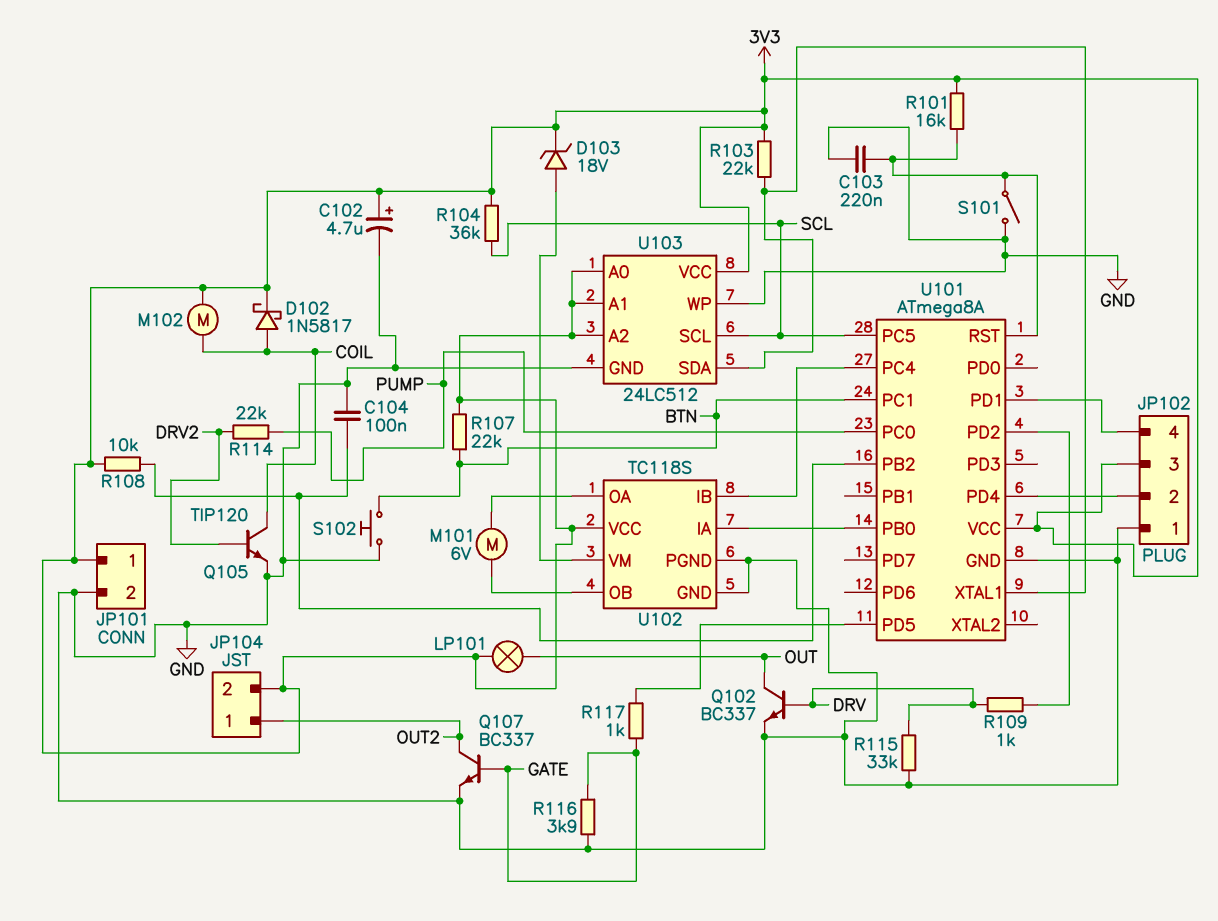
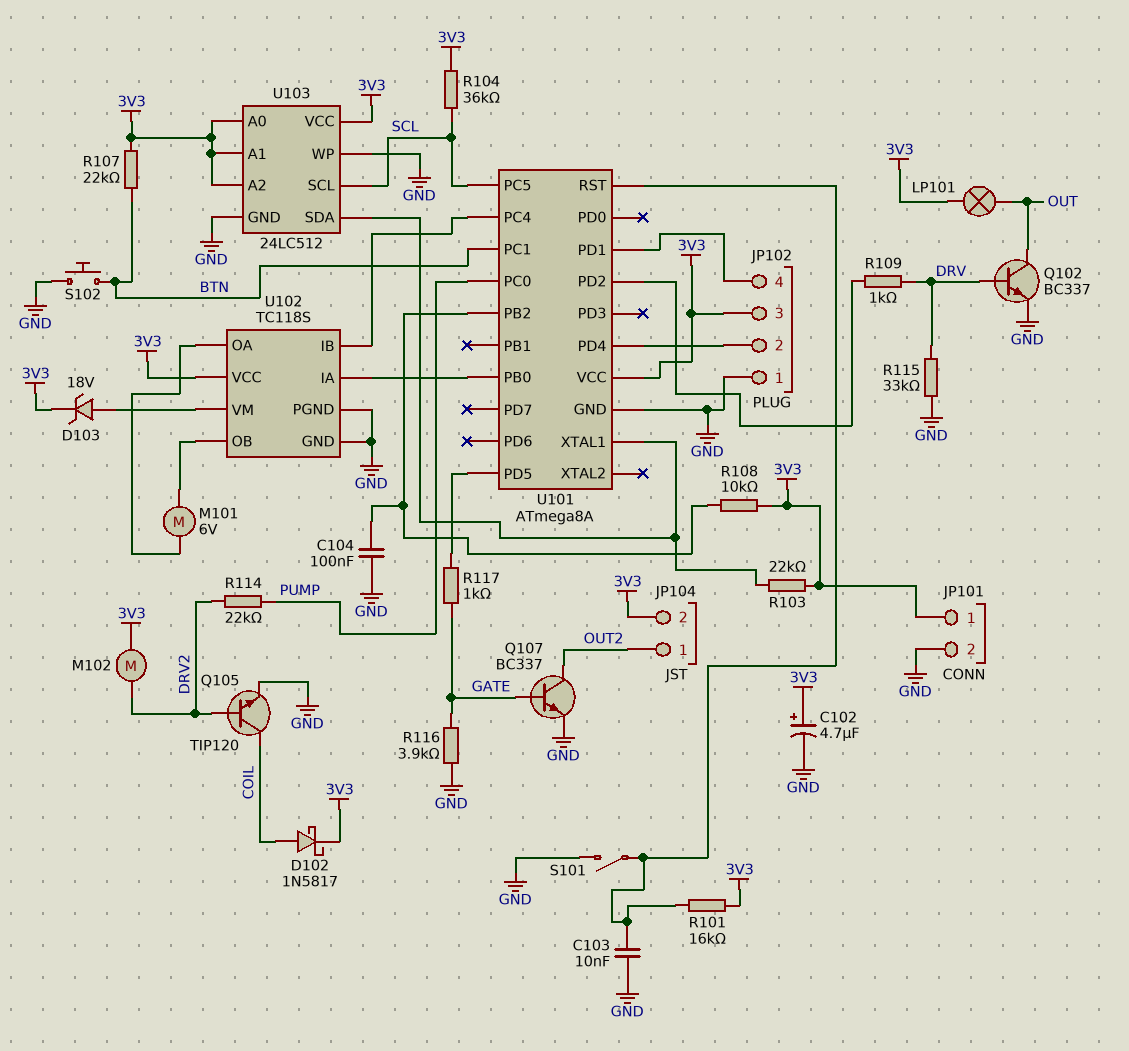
C103: 220nF (GND, U101/RST) -> 10nF (GND, U101/RST)
M102: motor (3V3, COIL) -> motor (3V3, DRV2)

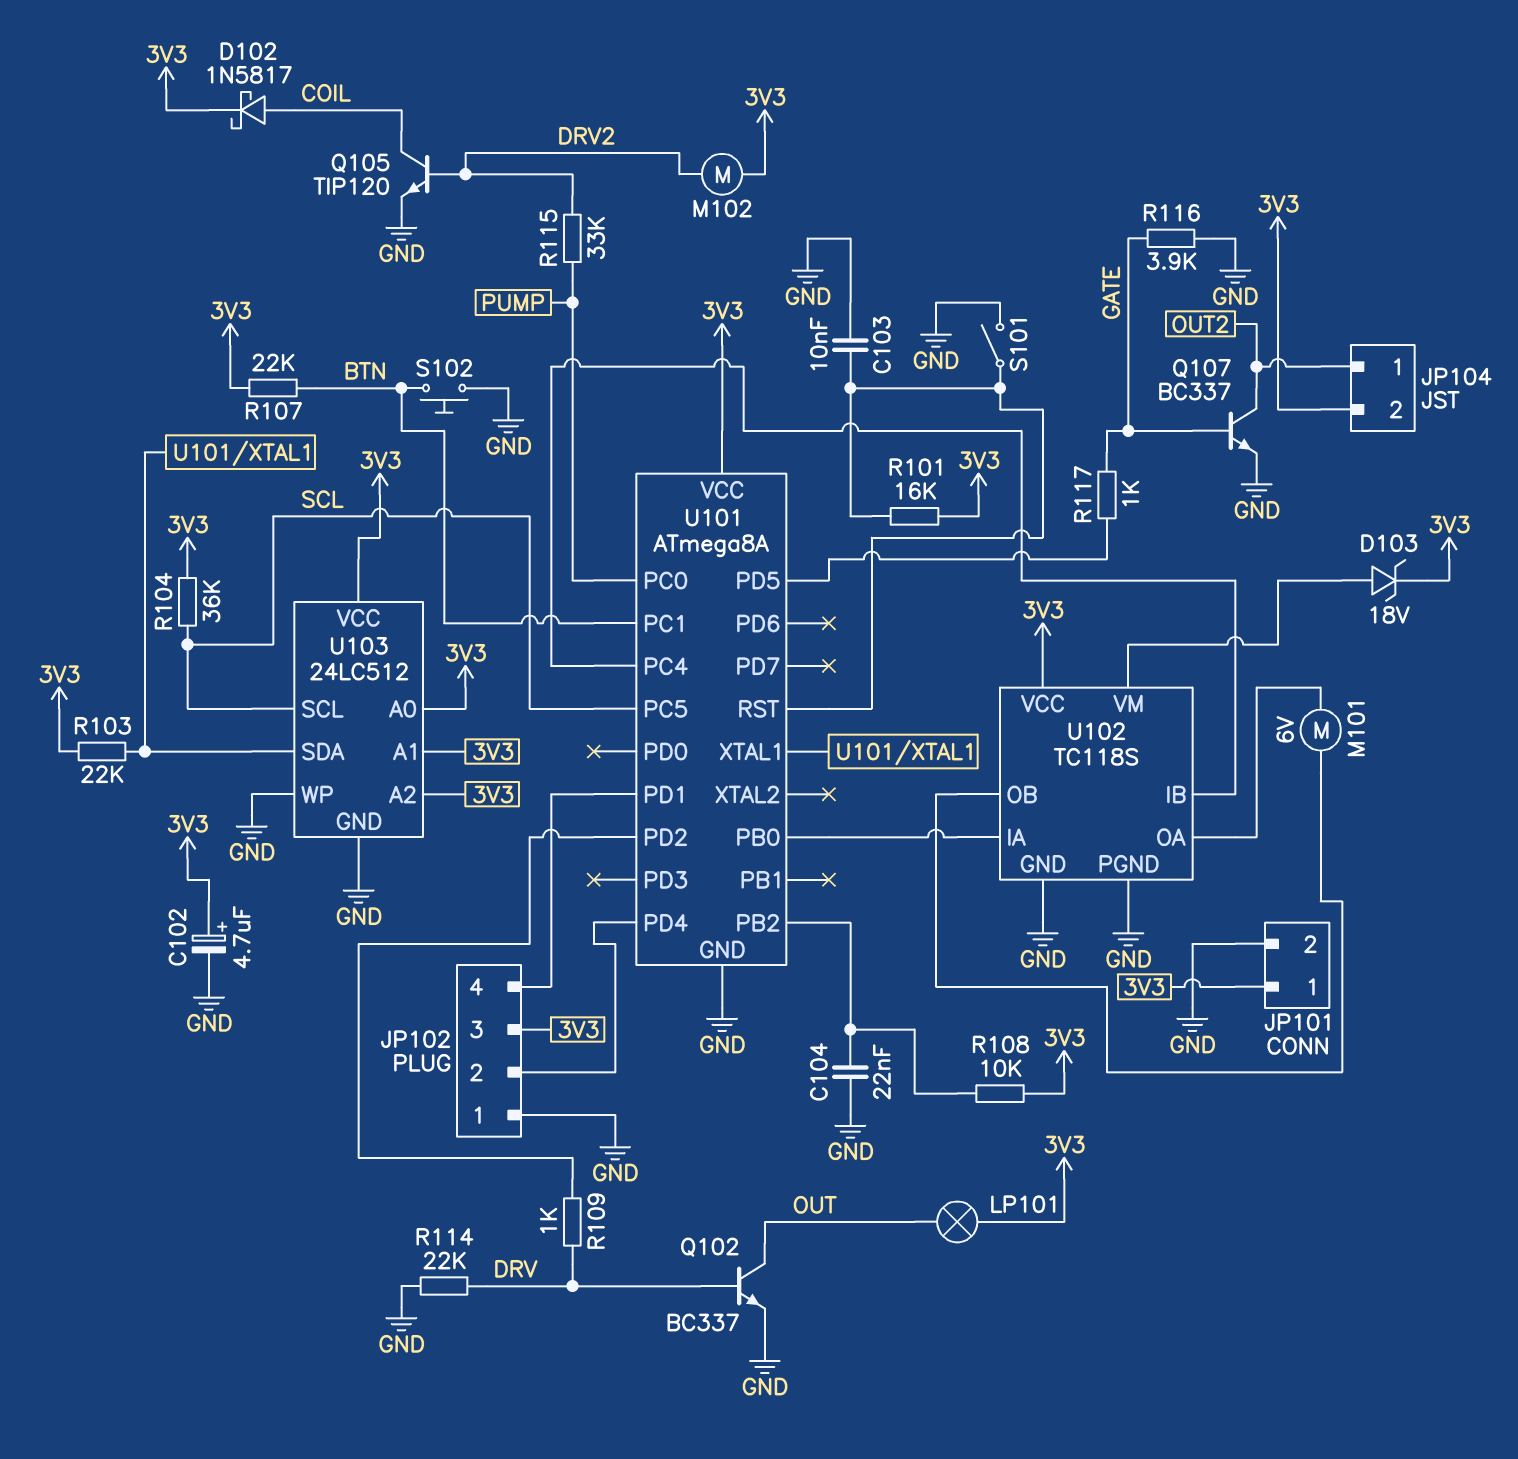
C104: 100nF (GND, U101/PB2) -> 22nF (GND, U101/PB2)
R114: 22k (DRV2, PUMP) -> 22k (DRV, GND)
R115: 33k (DRV, GND) -> 33k (DRV2, PUMP)

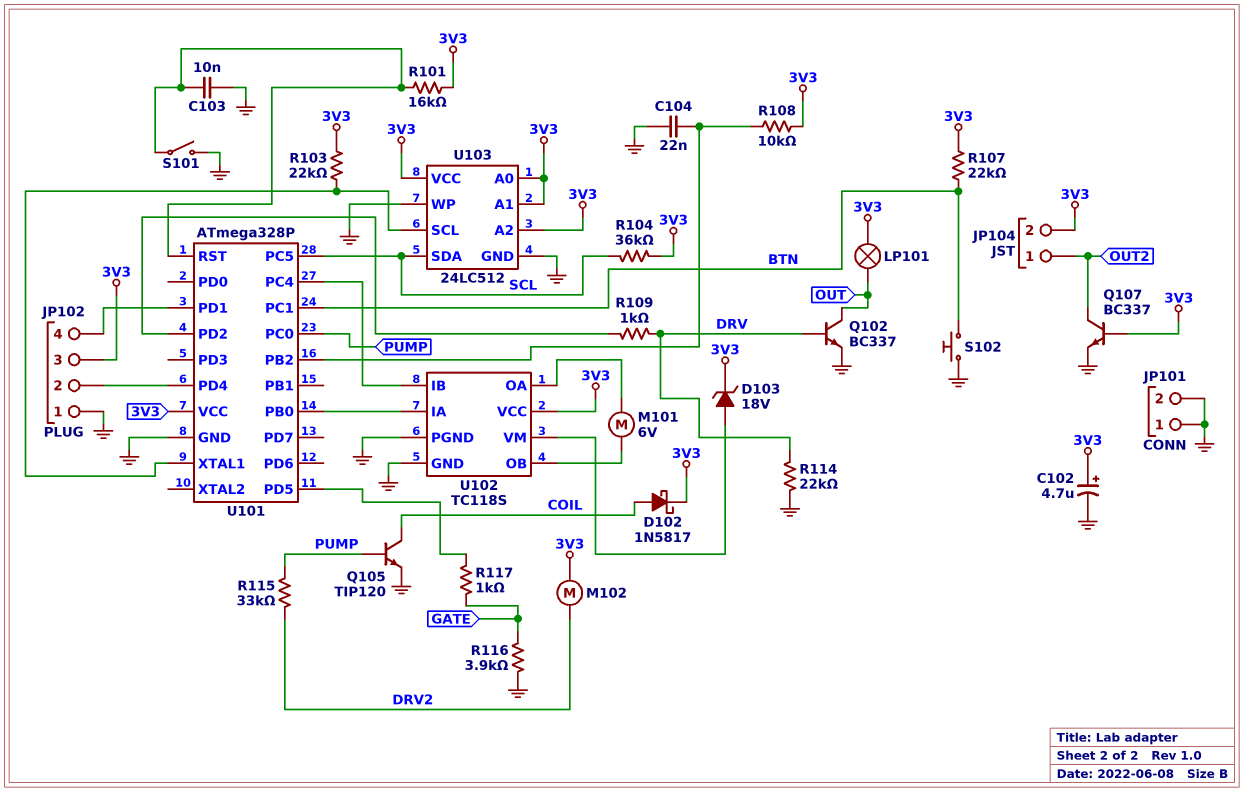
JP101 pin 1: 3V3 -> GND
Q105: NPN TIP120 (B DRV2, C COIL, E GND) -> NPN TIP120 (B PUMP, C COIL, E GND)
Q107: NPN BC337 (B GATE, C OUT2, E GND) -> NPN BC337 (B 3V3, C OUT2, E GND)
U101: ATmega8A -> ATmega328P
U103 pin SCL: SCL -> U101/XTAL1
U103 pin SDA: U101/XTAL1 -> SCL

